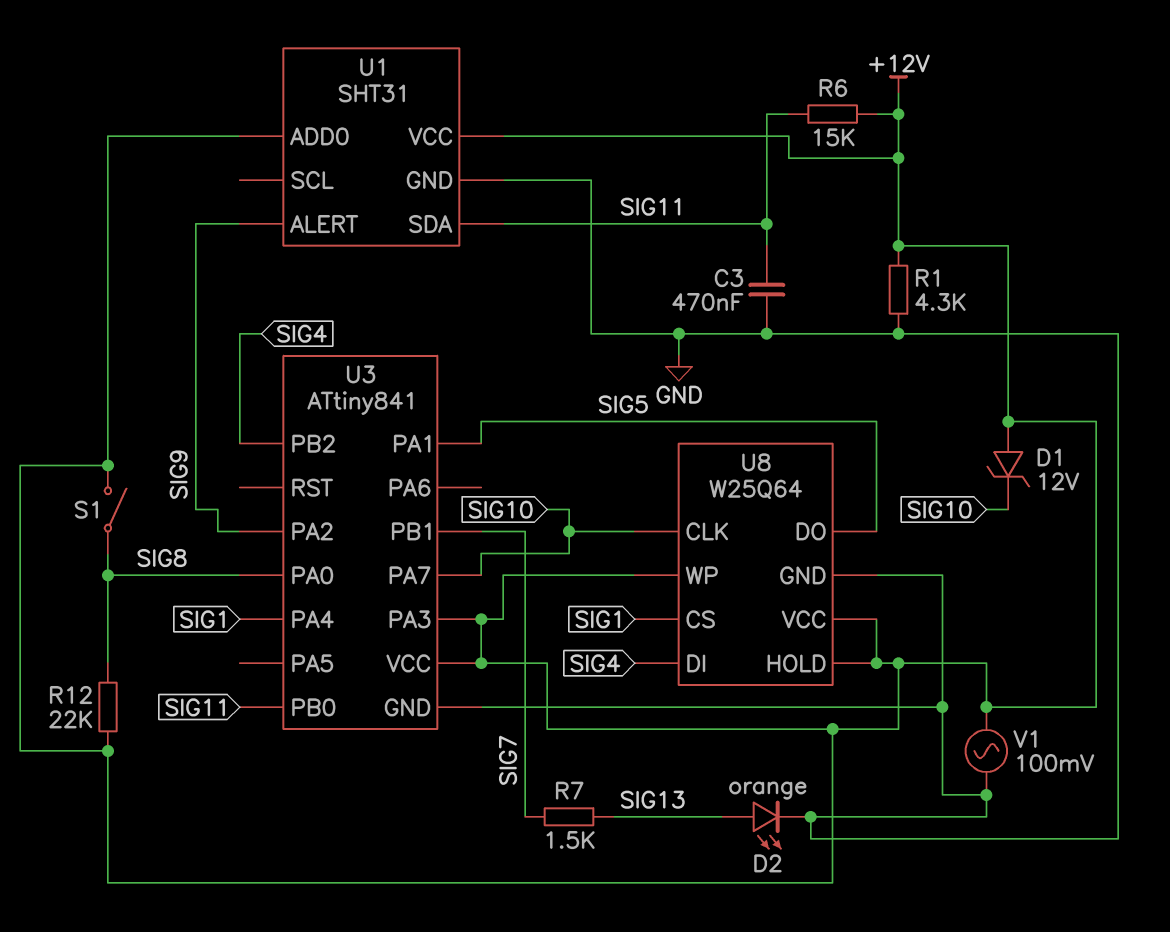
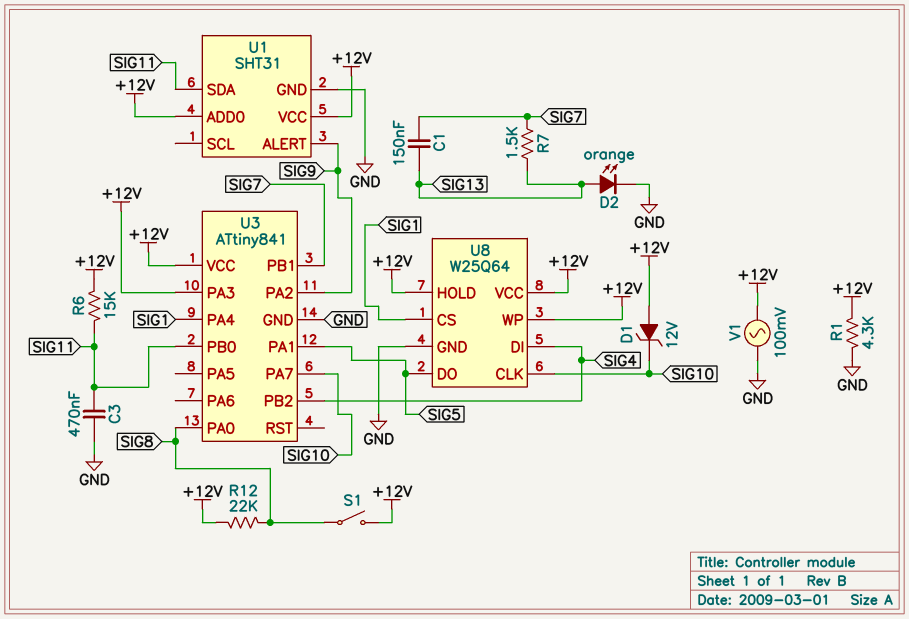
C1: none -> 150nF (SIG7, SIG13)

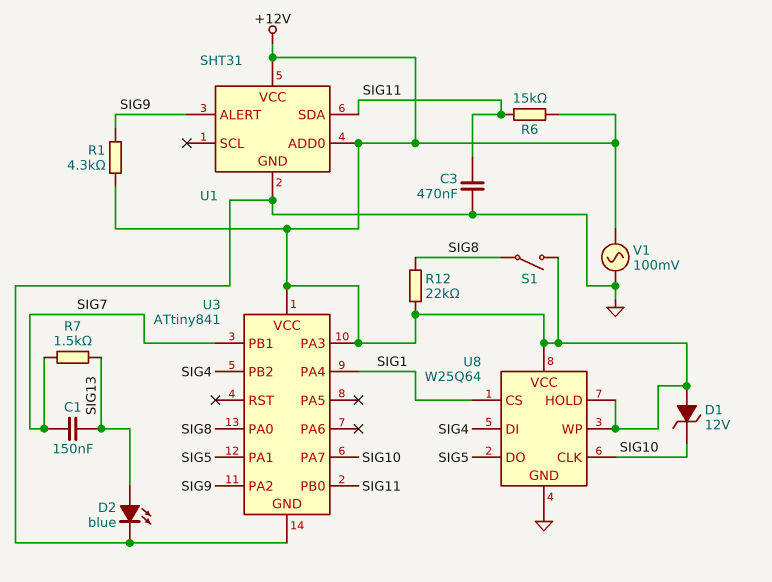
D2: LED orange (A SIG13, K GND) -> LED blue (A SIG13, K GND)
R1: 4.3k (+12V, GND) -> 4.3k (+12V, SIG9)

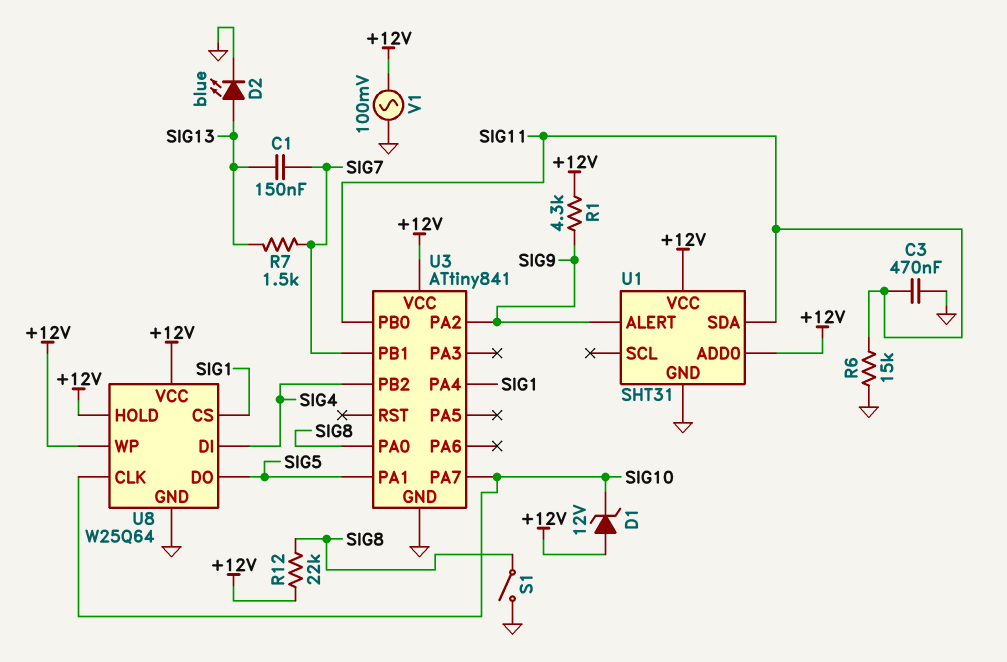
R6: 15k (+12V, SIG11) -> 15k (GND, SIG11)
S1: switch (+12V, SIG8) -> switch (GND, SIG8)
U3 pin PA3: +12V -> none

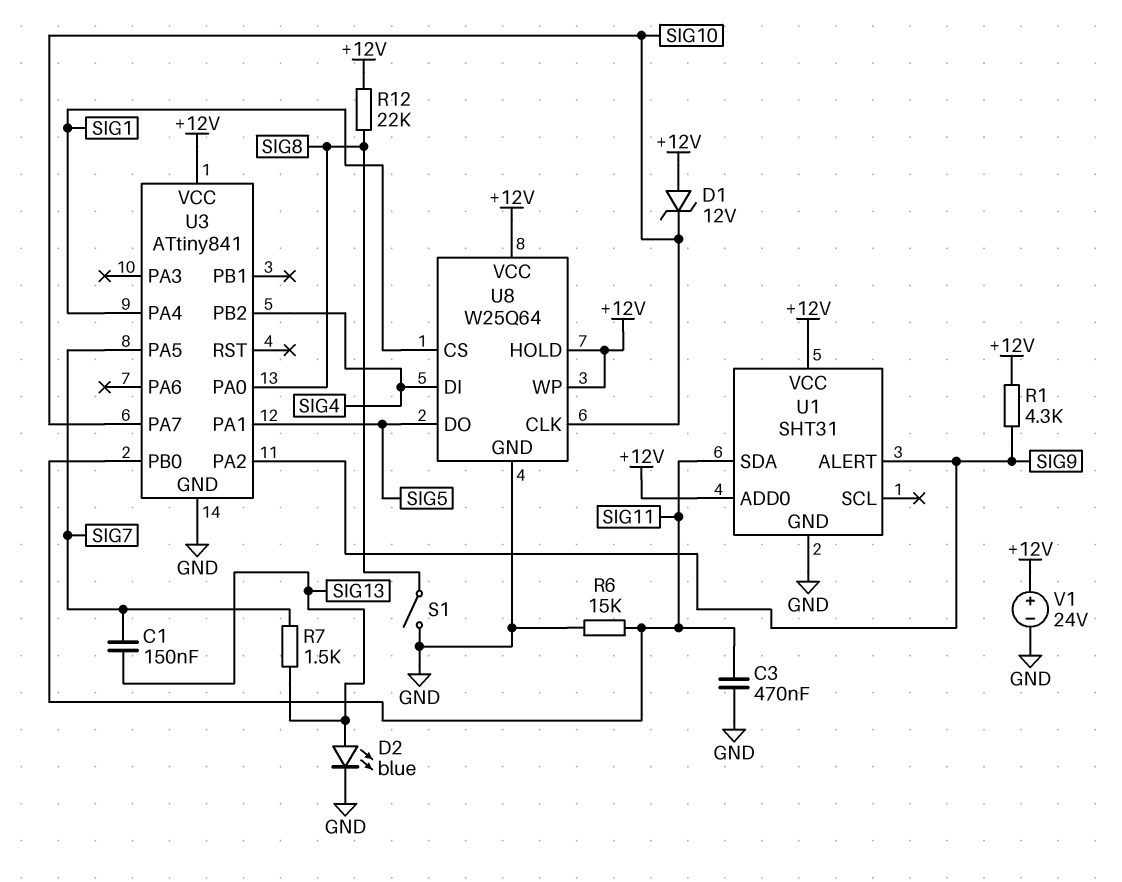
U3 pin PA5: none -> SIG7
U3 pin PB1: SIG7 -> none
V1: AC 100mV (+12V, GND) -> 24V (plus +12V, minus GND)

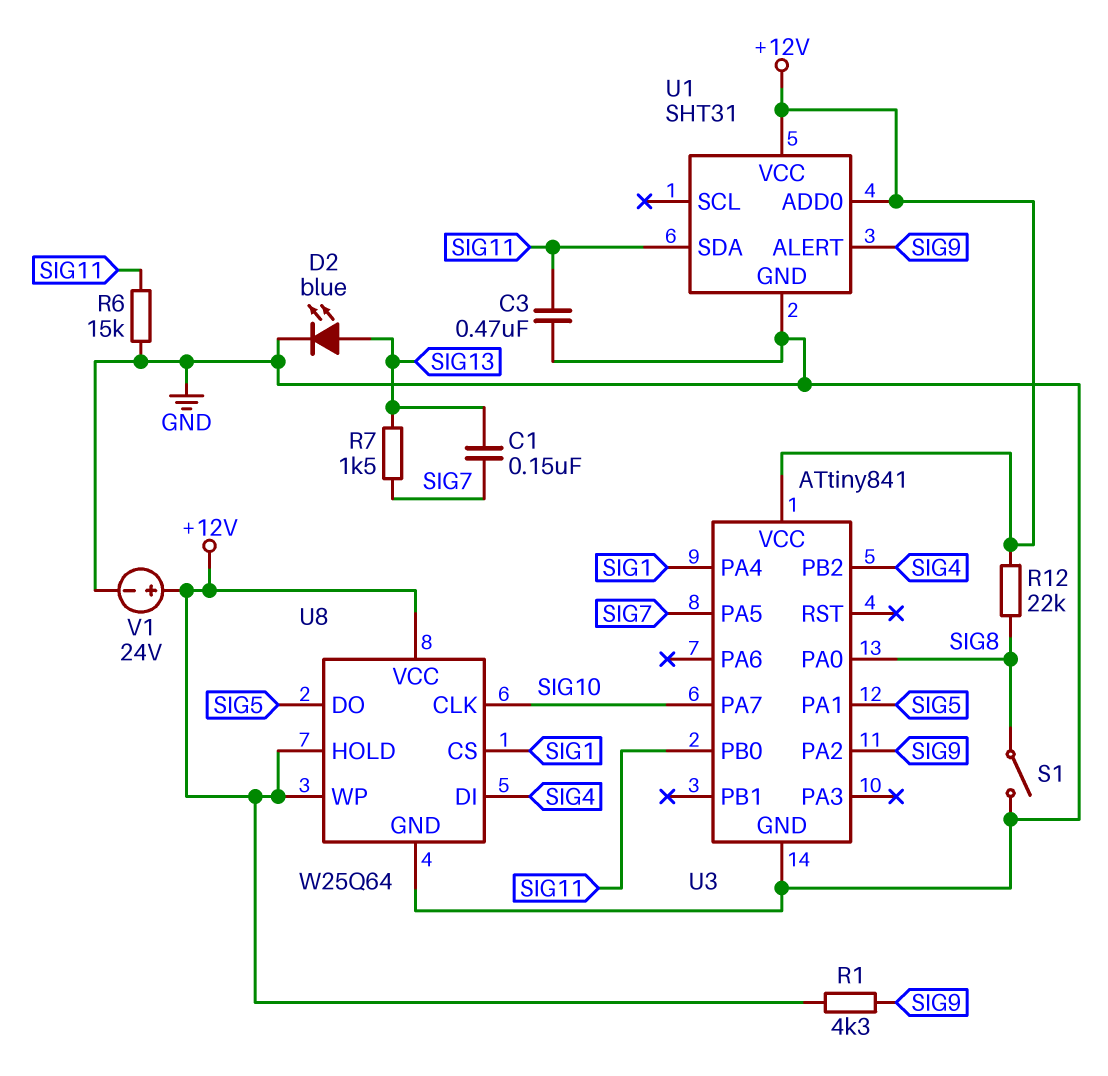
D1: zener 12V (A +12V, K SIG10) -> none

